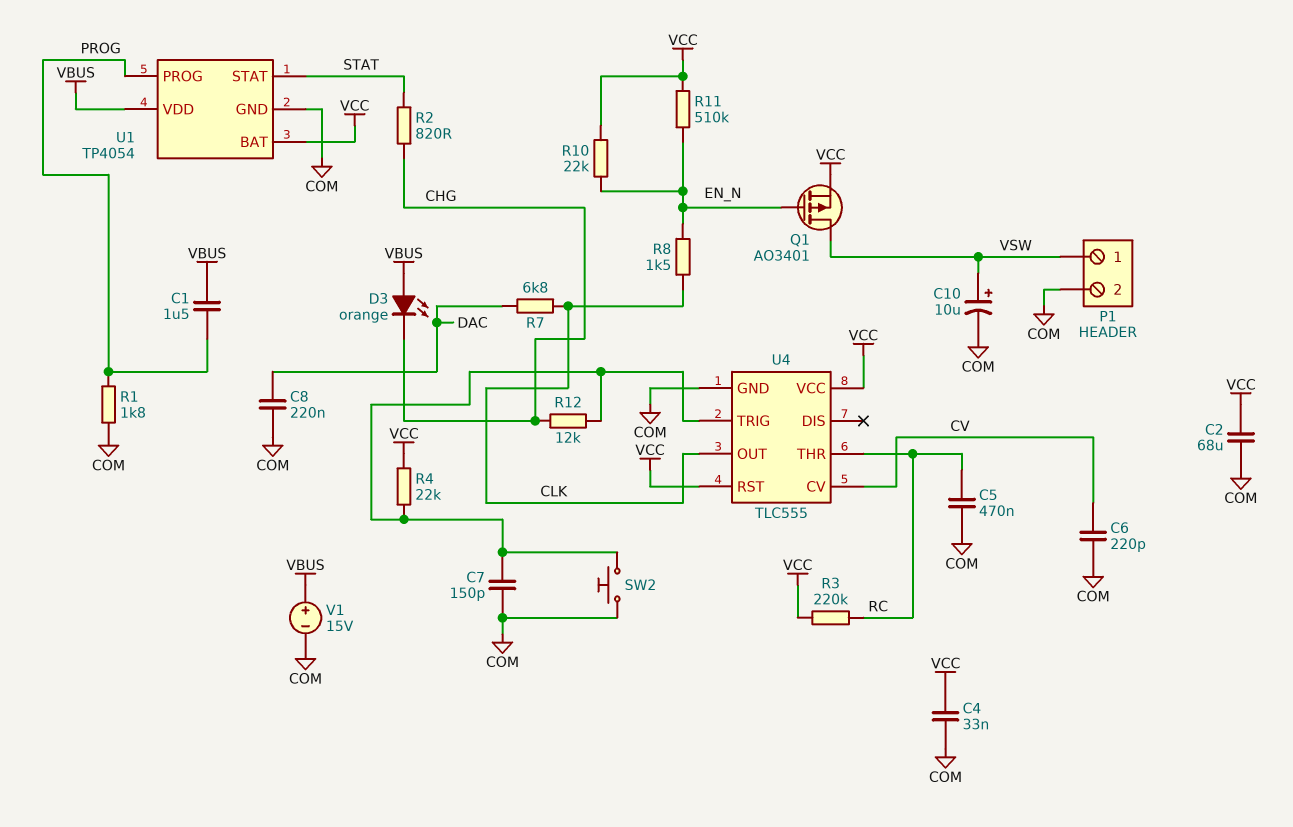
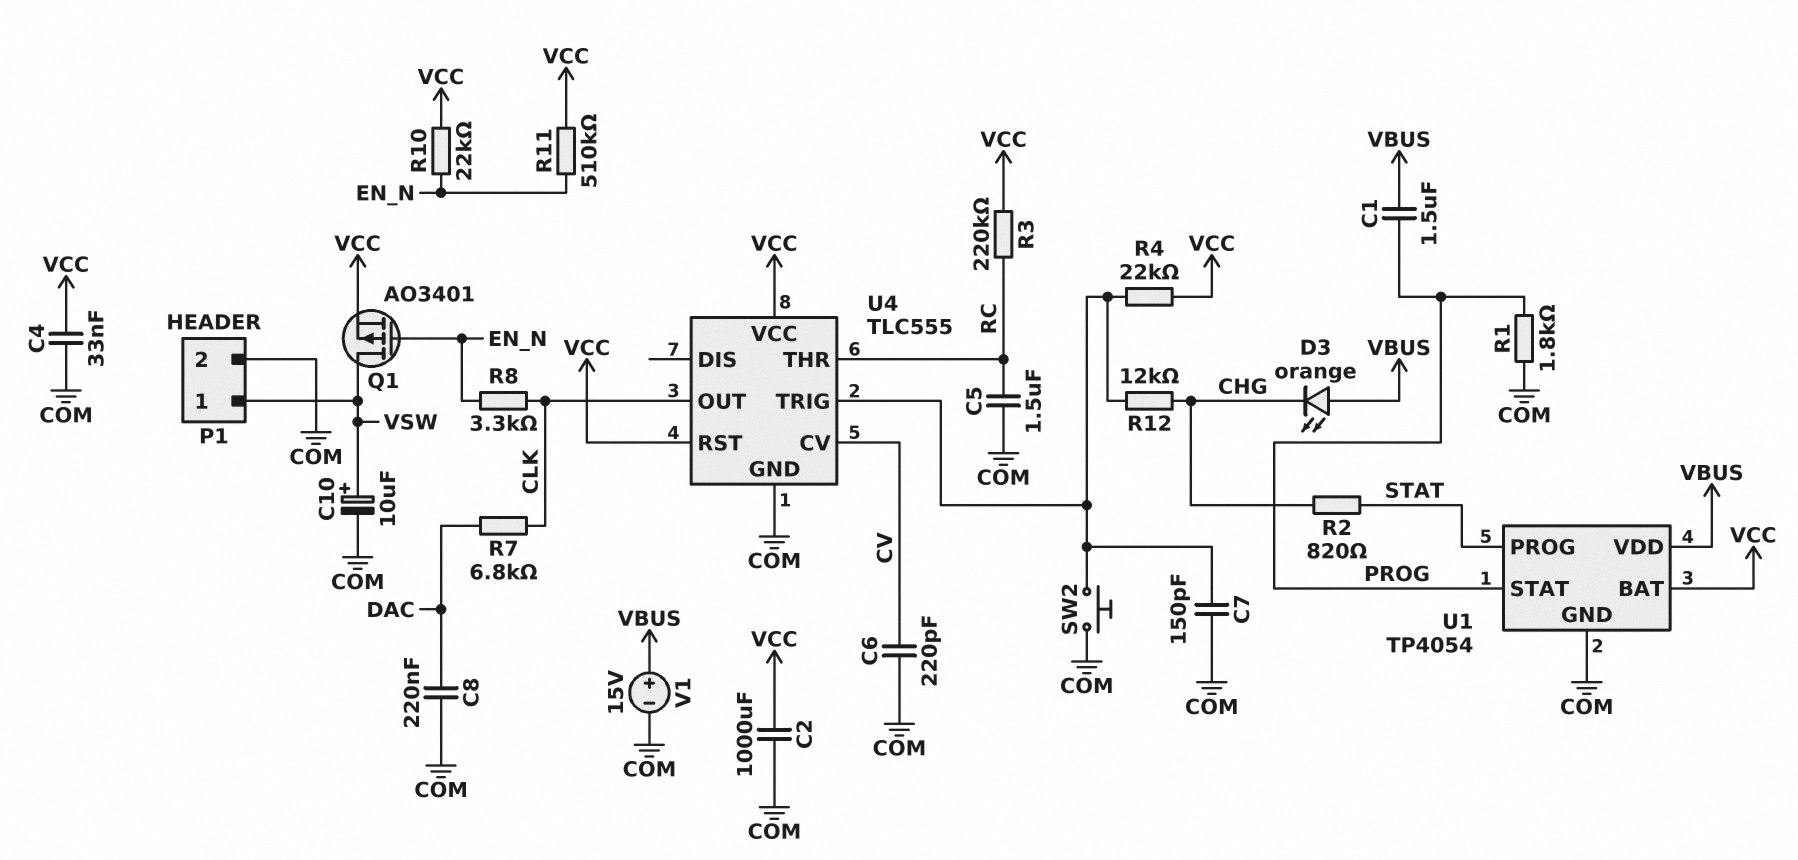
C2: 68uF (COM, VCC) -> 1000uF (COM, VCC)
C5: 470nF (COM, RC) -> 1.5uF (COM, RC)
R8: 1.5k (CLK, EN_N) -> 3.3k (CLK, EN_N)
U1 pin PROG: PROG -> STAT
U1 pin STAT: STAT -> PROG

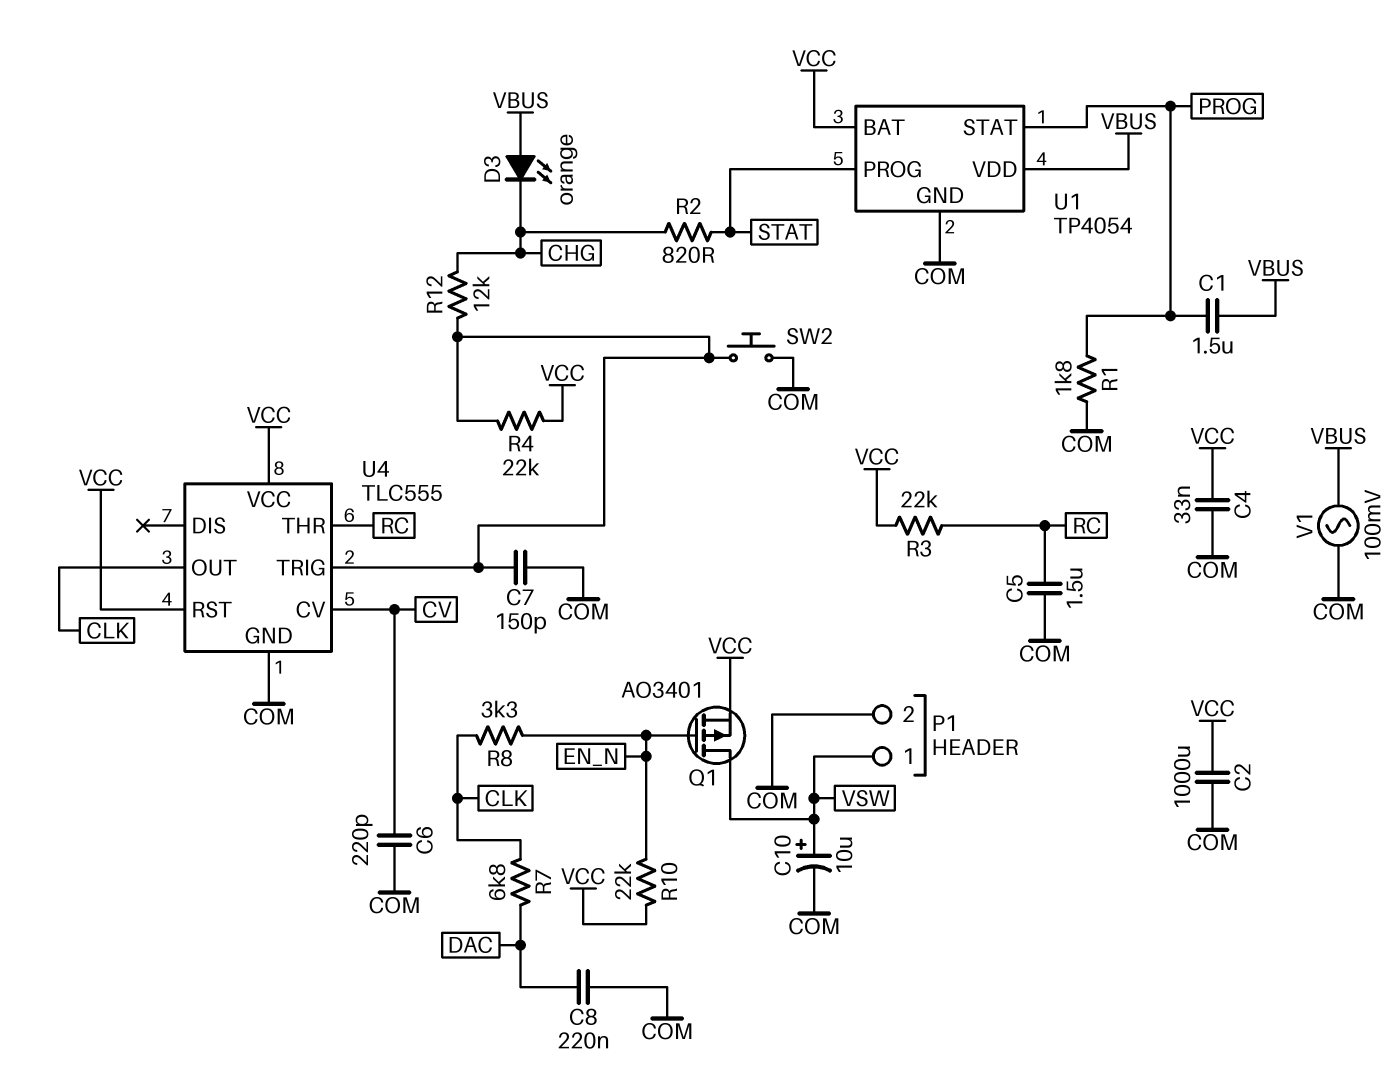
R3: 220k (RC, VCC) -> 22k (RC, VCC)
R11: 510k (EN_N, VCC) -> none
V1: 15V (plus VBUS, minus COM) -> AC 100mV (COM, VBUS)

